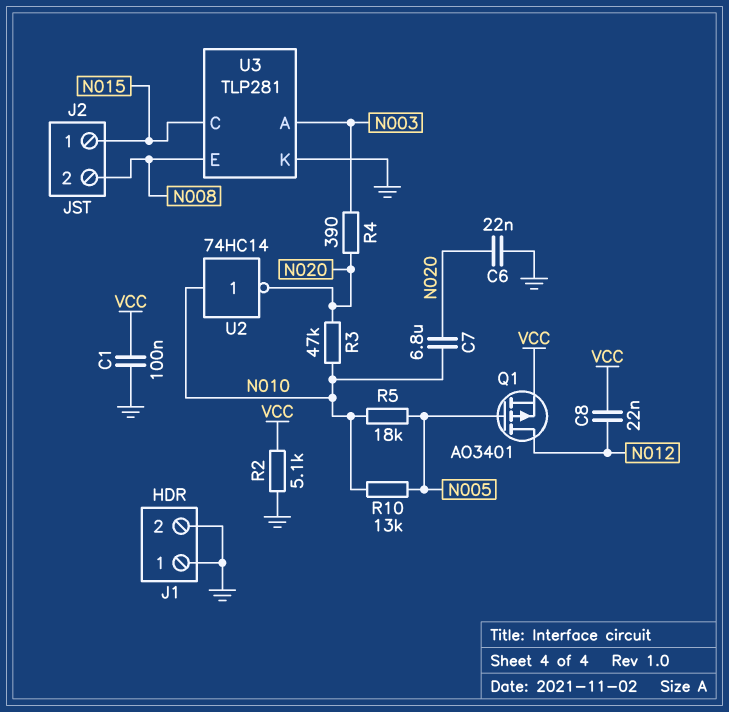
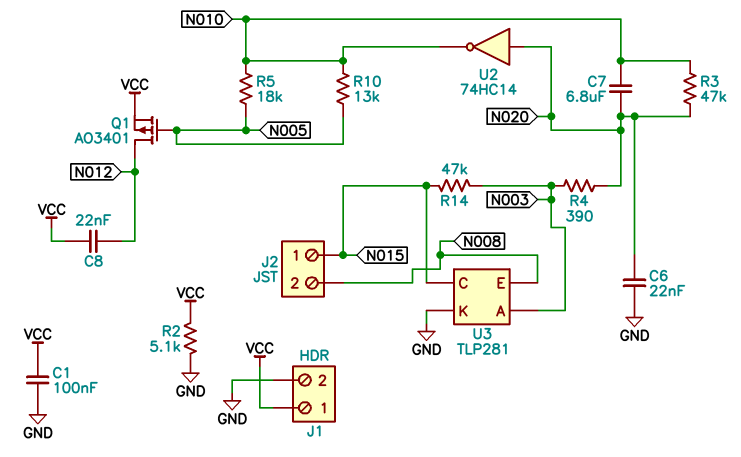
J1 pin 1: GND -> VCC
R14: none -> 47k (N003, N015)
U2: NOT 74HC14 (in N010, out N020) -> NOT 74HC14 (in N020, out N010)

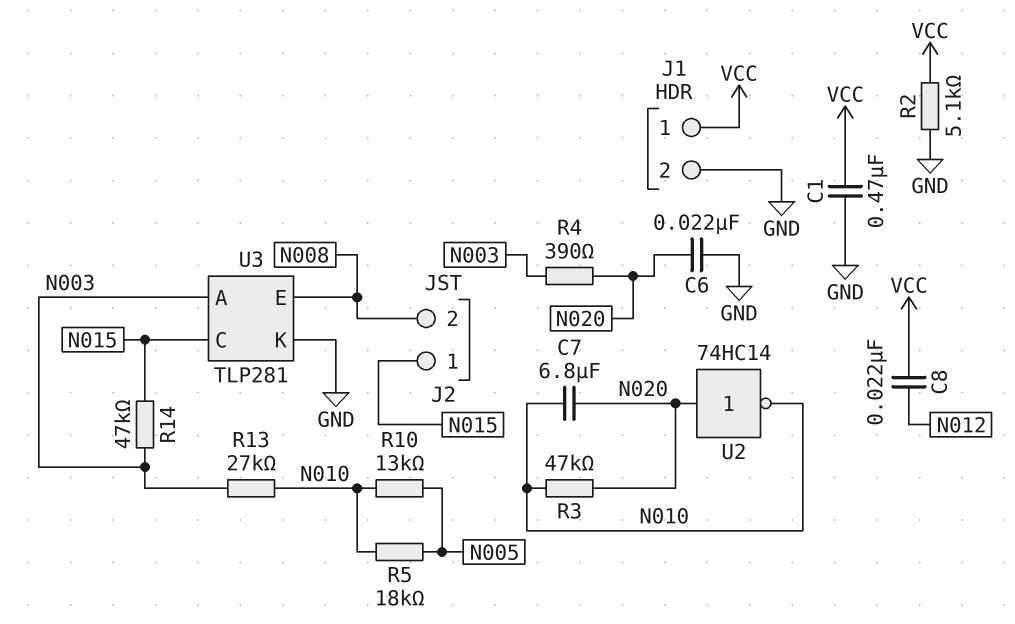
C1: 100nF (GND, VCC) -> 470nF (GND, VCC)
Q1: PMOS AO3401 (G N005, D N012, S VCC) -> none
R13: none -> 27k (N003, N010)

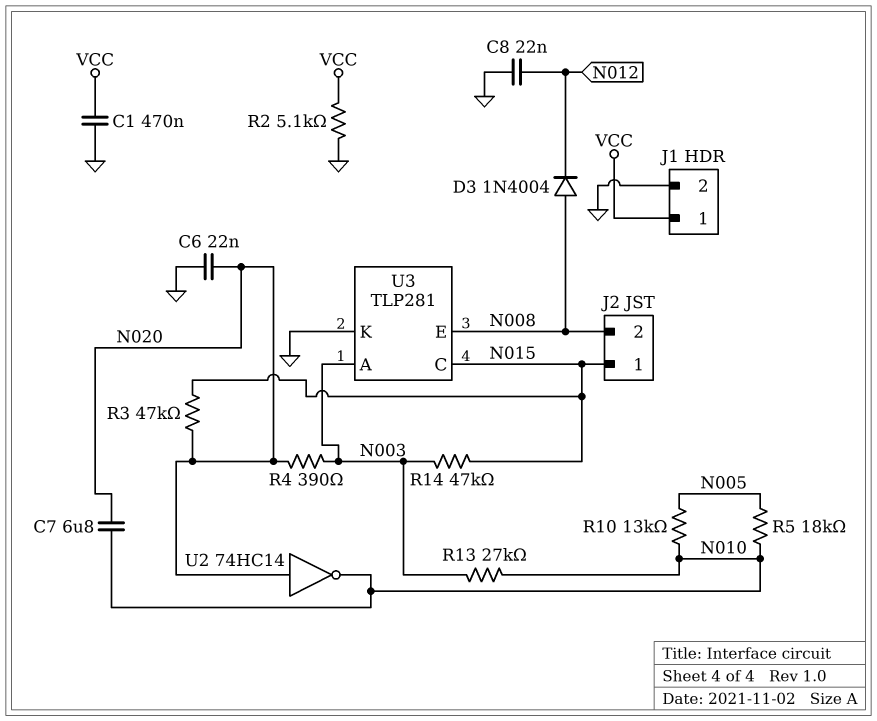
C8: 22nF (N012, VCC) -> 22nF (GND, N012)
D3: none -> diode 1N4004 (A N008, K N012)
R3: 47k (N010, N020) -> 47k (N015, N020)

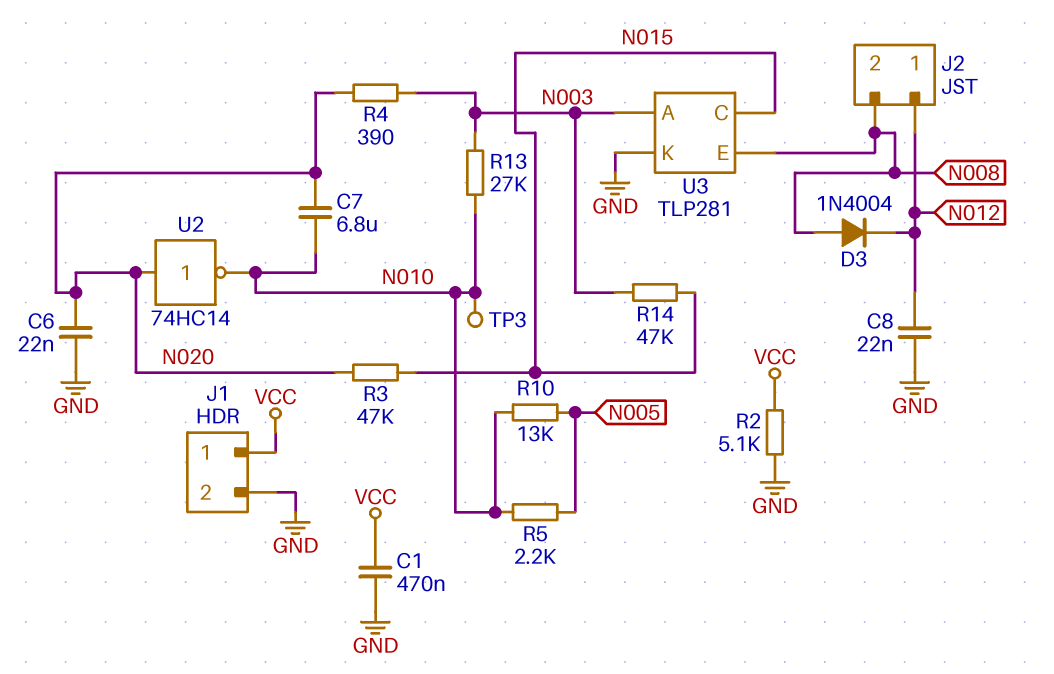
J2 pin 1: N015 -> N012
R5: 18k (N005, N010) -> 2.2k (N005, N010)
TP3: none -> test point (N010)

